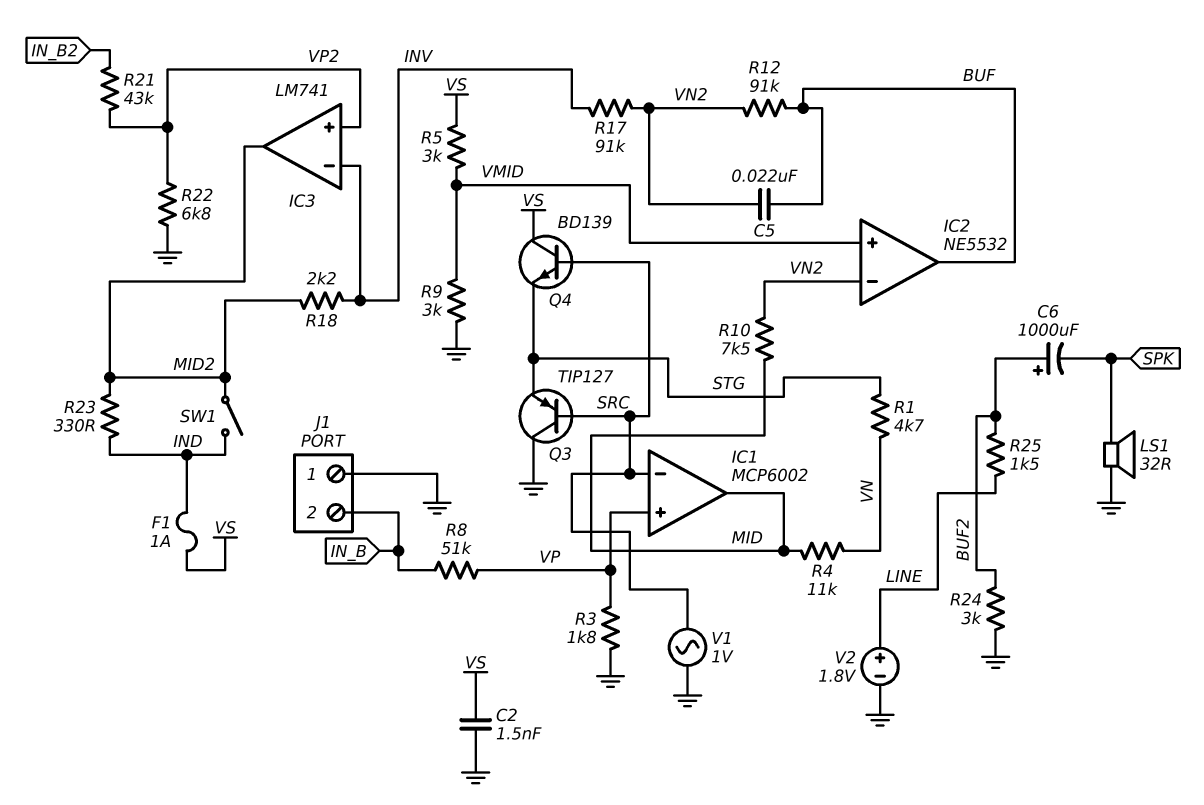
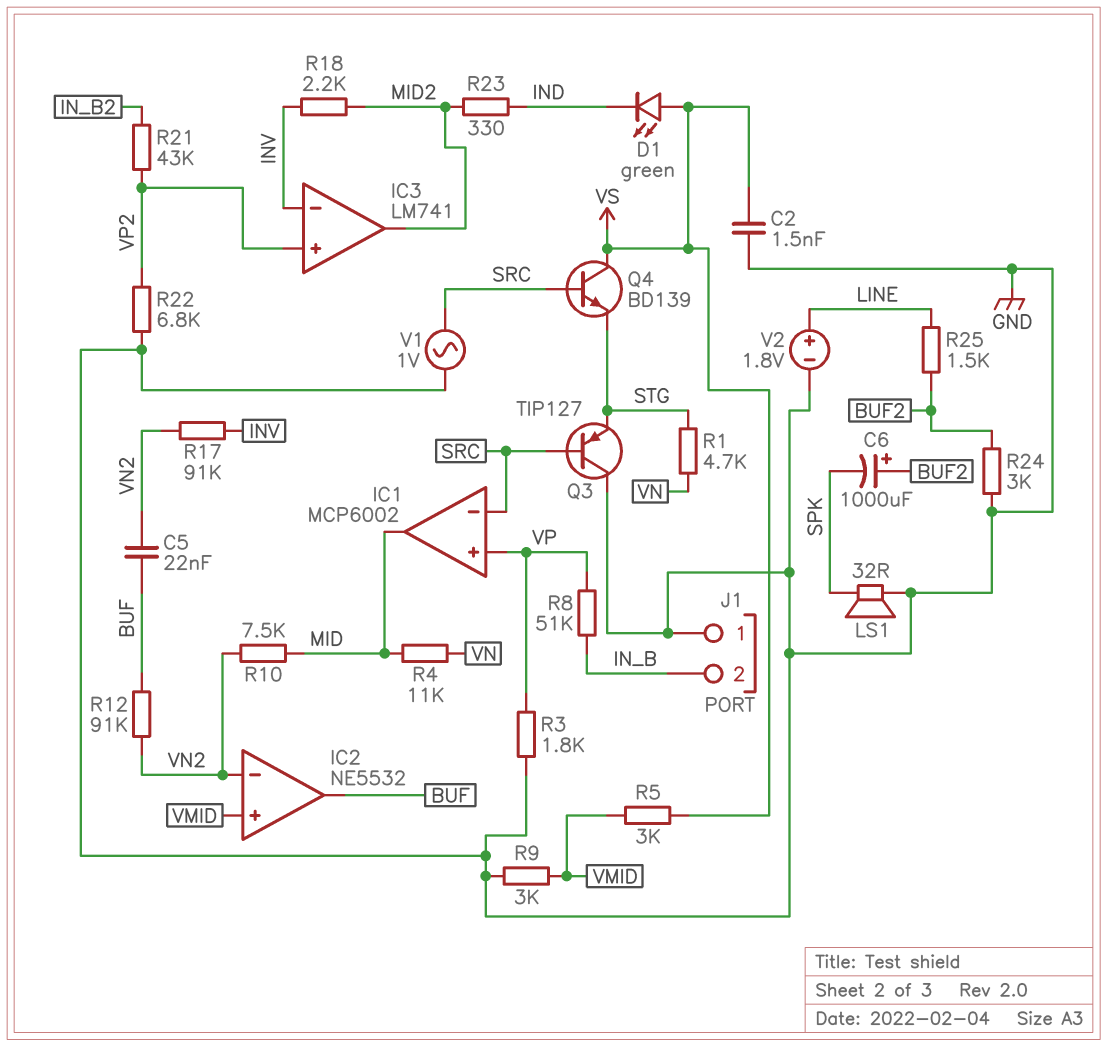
D1: none -> LED green (A VS, K IND)
F1: 1A (IND, VS) -> none
SW1: switch (IND, MID2) -> none

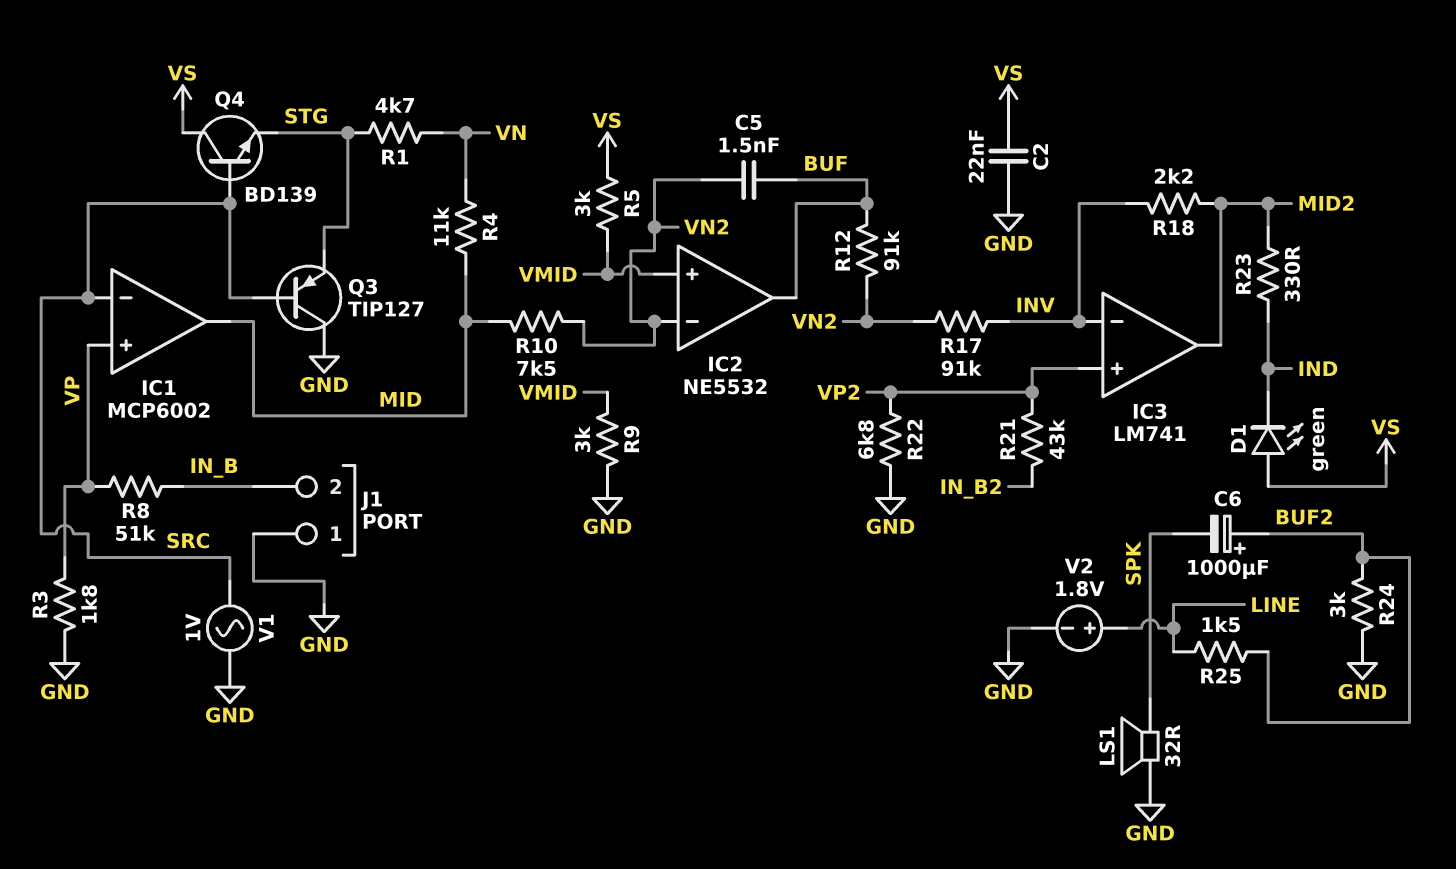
C2: 1.5nF (GND, VS) -> 22nF (GND, VS)
C5: 22nF (BUF, VN2) -> 1.5nF (BUF, VN2)

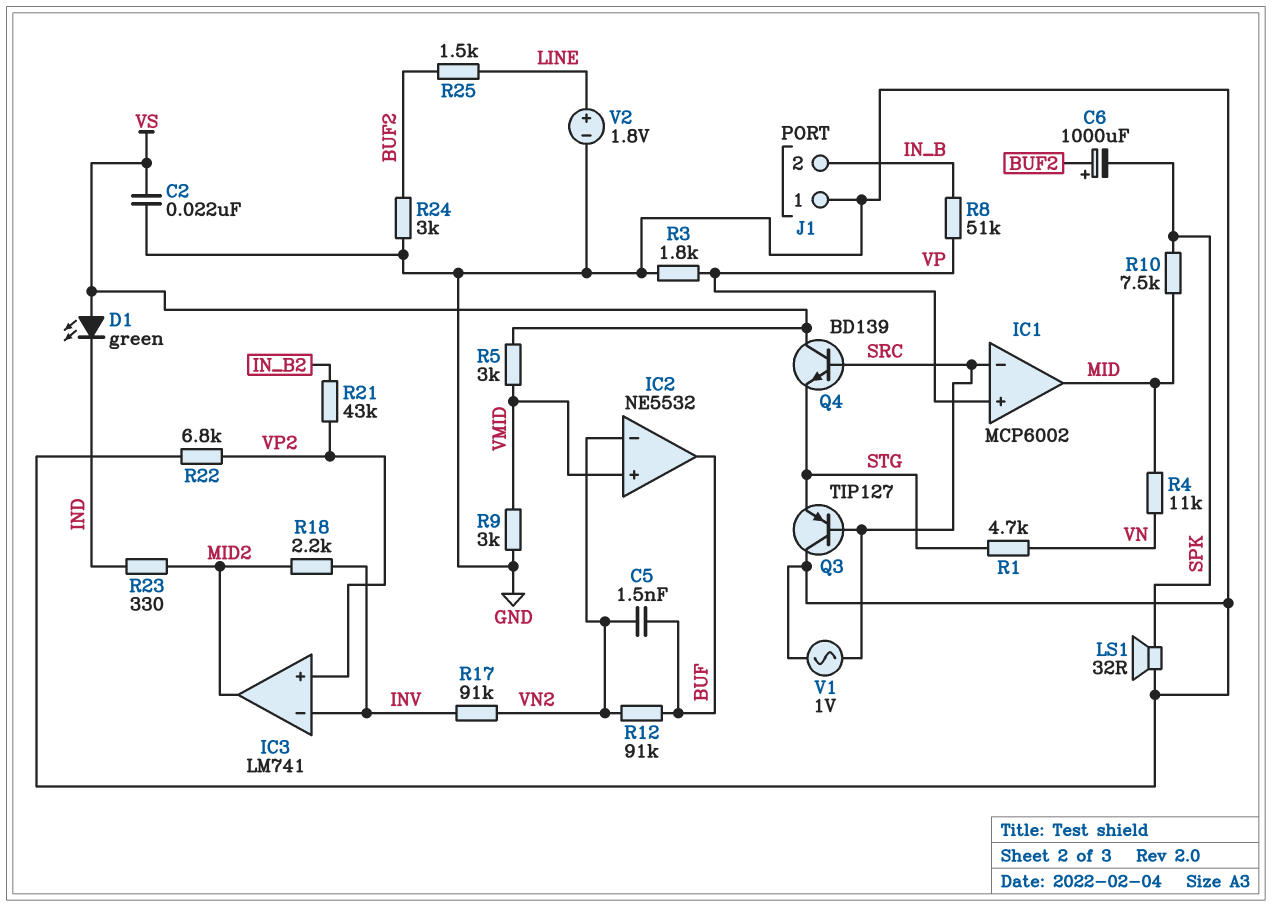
R10: 7.5k (MID, VN2) -> 7.5k (MID, SPK)

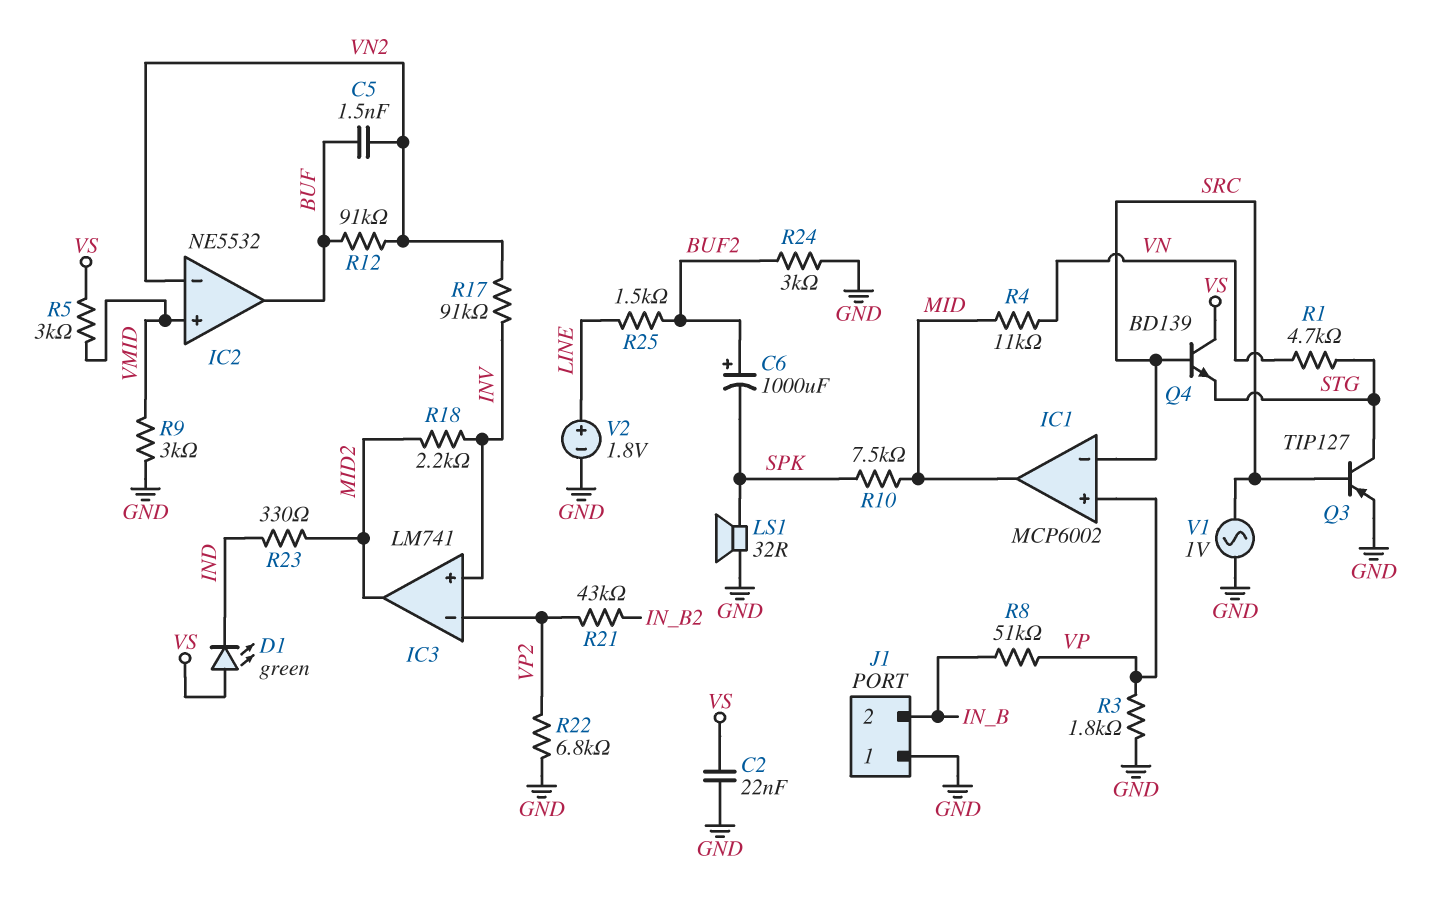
IC3 pin in+: VP2 -> INV
IC3 pin in-: INV -> VP2
Q3: PNP TIP127 (B SRC, C GND, E STG) -> PNP TIP127 (B SRC, C STG, E GND)

